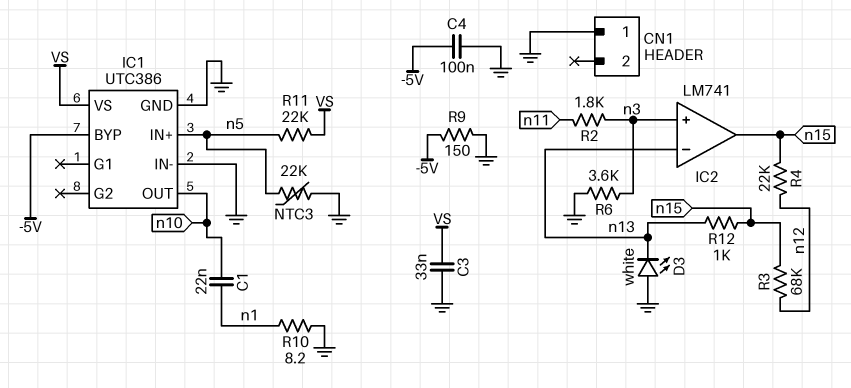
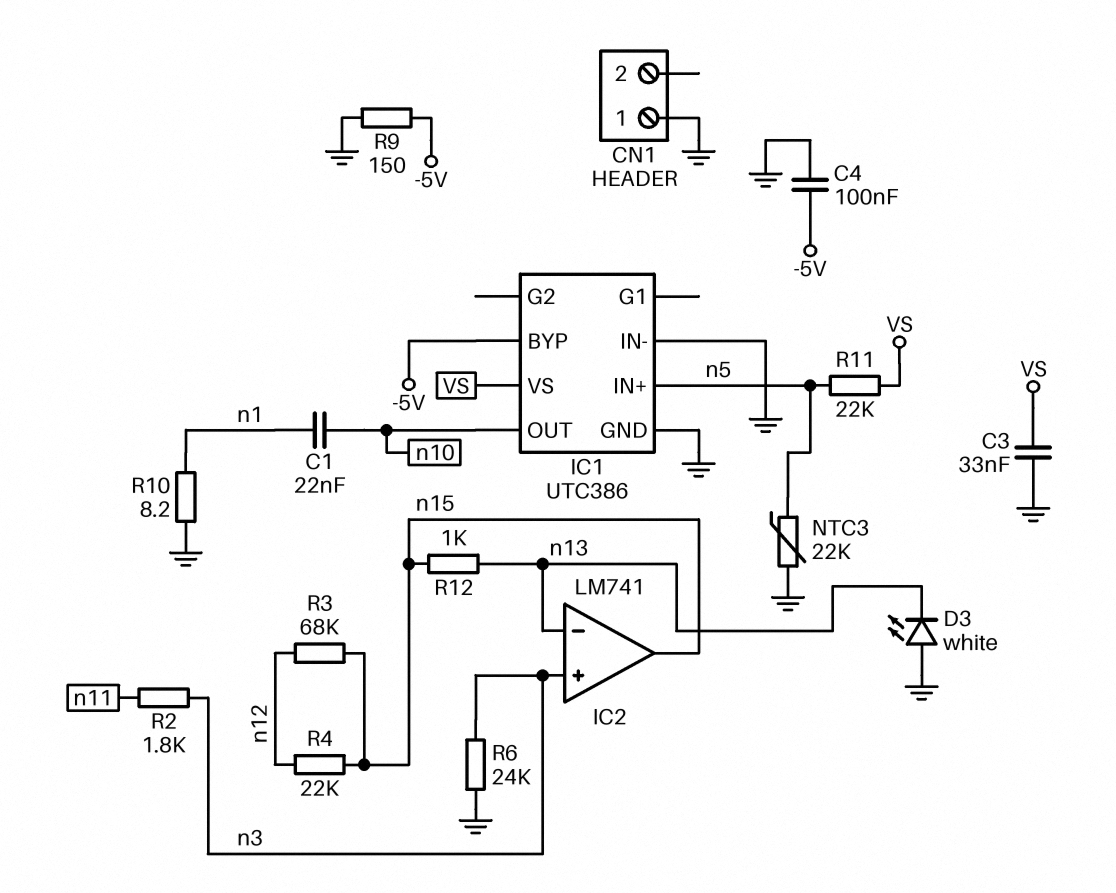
R6: 3.6k (GND, n3) -> 24k (GND, n3)

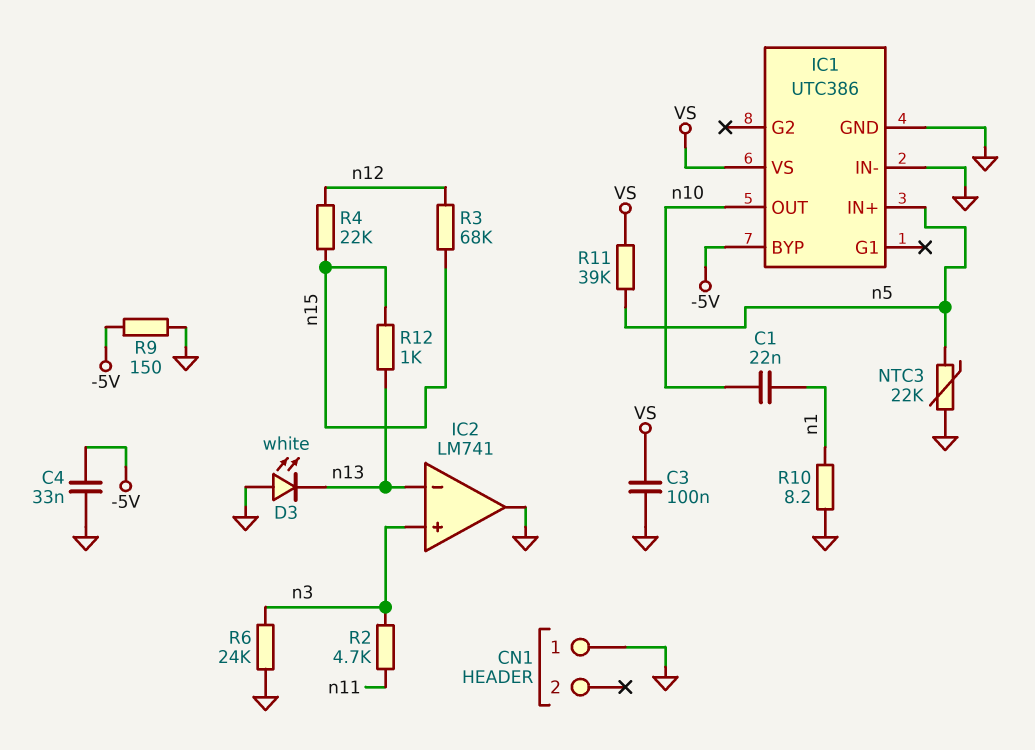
C3: 33nF (GND, VS) -> 100nF (GND, VS)
C4: 100nF (-5V, GND) -> 33nF (-5V, GND)
IC2 pin out: n15 -> GND
R2: 1.8k (n3, n11) -> 4.7k (n3, n11)
R11: 22k (VS, n5) -> 39k (VS, n5)

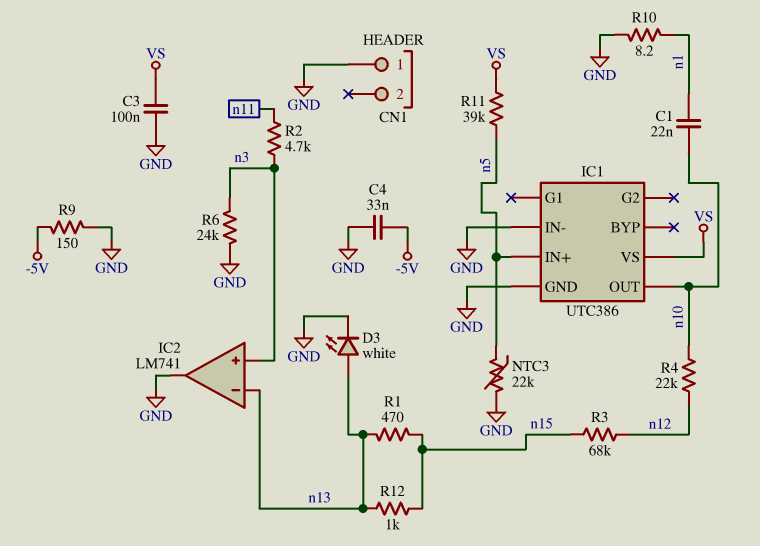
D3: LED white (A GND, K n13) -> LED white (A n13, K GND)
IC1 pin BYP: -5V -> none
R1: none -> 470 (n13, n15)
R4: 22k (n12, n15) -> 22k (n10, n12)

